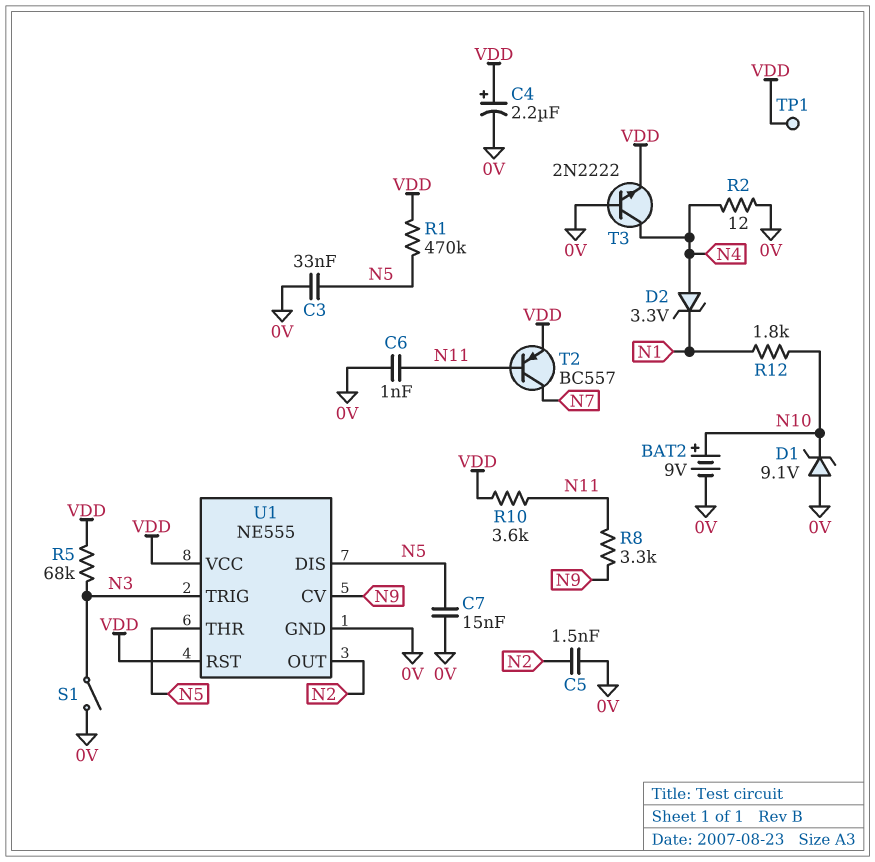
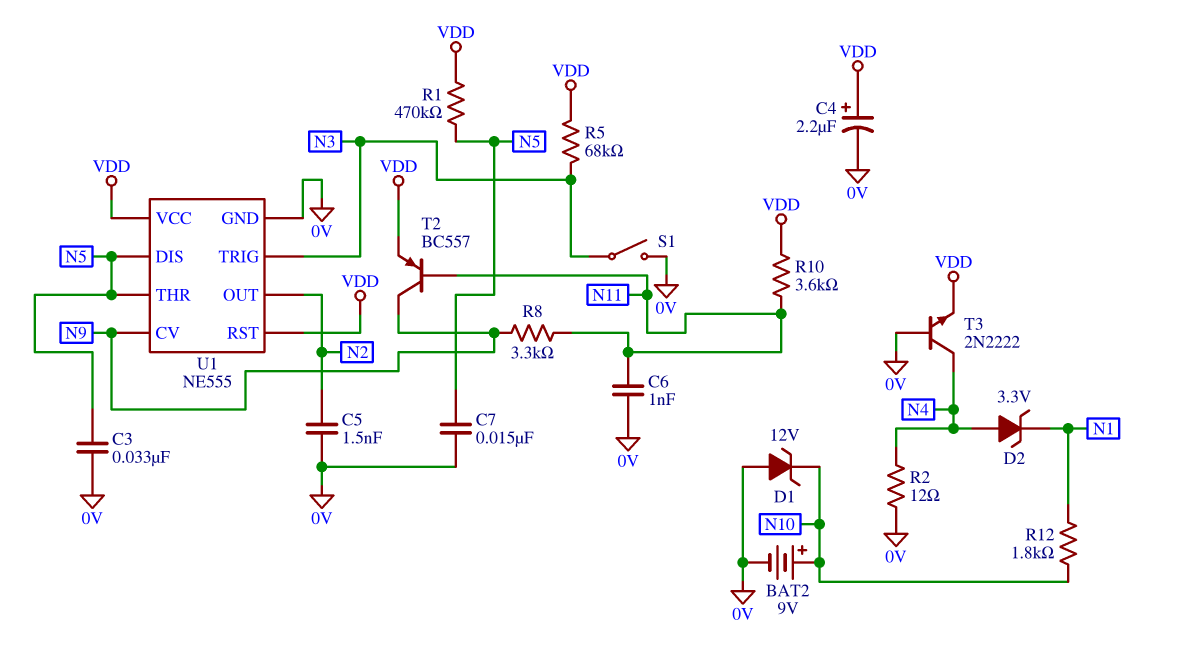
D1: zener 9.1V (A 0V, K N10) -> zener 12V (A 0V, K N10)
T2: PNP BC557 (B N11, C N7, E VDD) -> PNP BC557 (B N11, C N9, E VDD)
TP1: test point (VDD) -> none

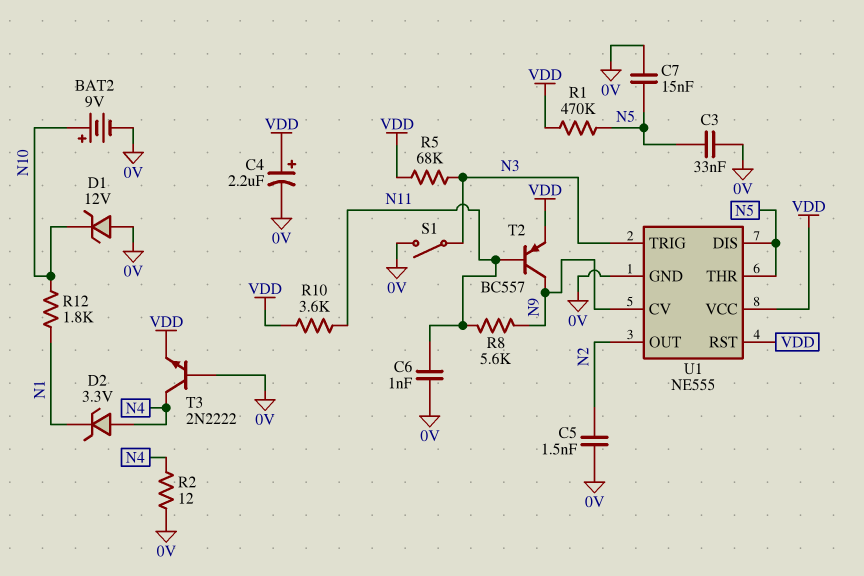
R8: 3.3k (N9, N11) -> 5.6k (N9, N11)

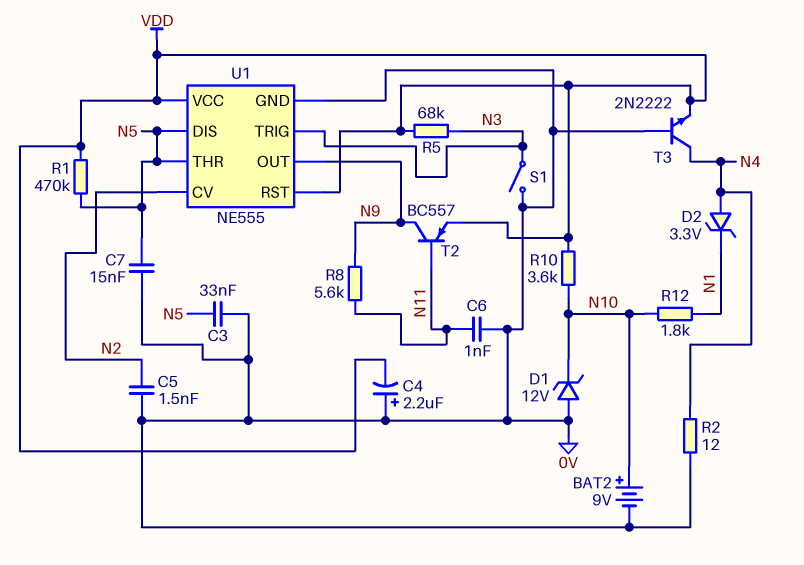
C4: 2.2uF (plus VDD, minus 0V) -> 2.2uF (plus 0V, minus VDD)
R10: 3.6k (N11, VDD) -> 3.6k (N10, VDD)
U1 pin CV: N9 -> N2
U1 pin OUT: N2 -> N9

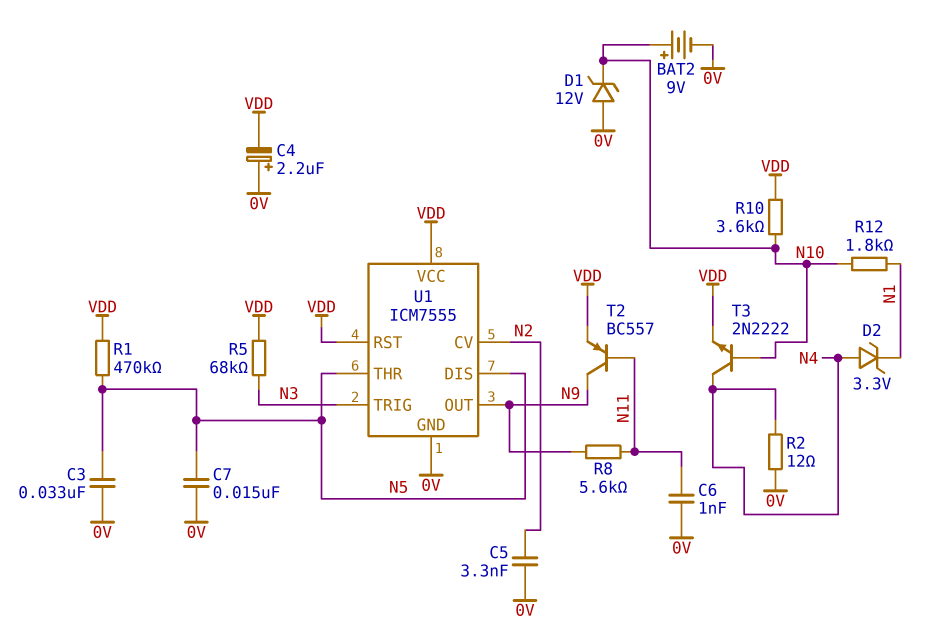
C5: 1.5nF (0V, N2) -> 3.3nF (0V, N2)
S1: switch (0V, N3) -> none
T3: NPN 2N2222 (B 0V, C N4, E VDD) -> NPN 2N2222 (B N10, C N4, E VDD)
U1: NE555 -> ICM7555

